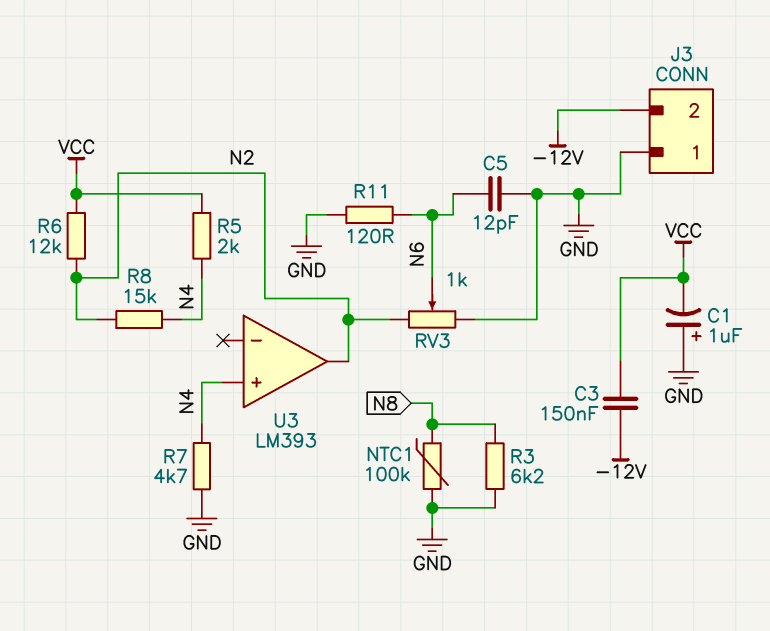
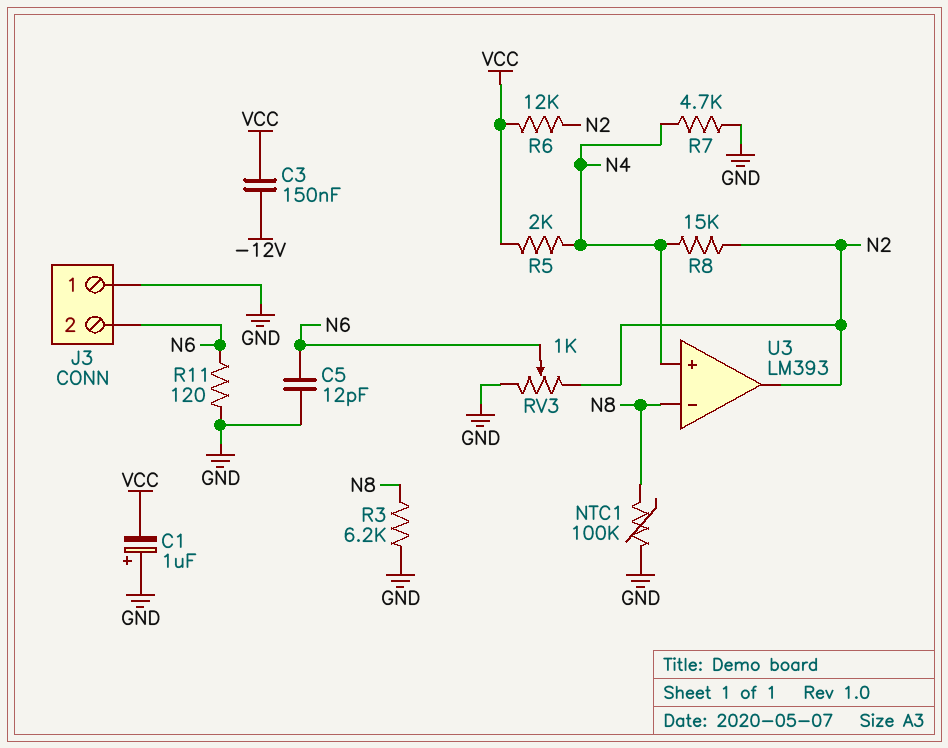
J3 pin 2: -12V -> N6
U3 pin in-: none -> N8

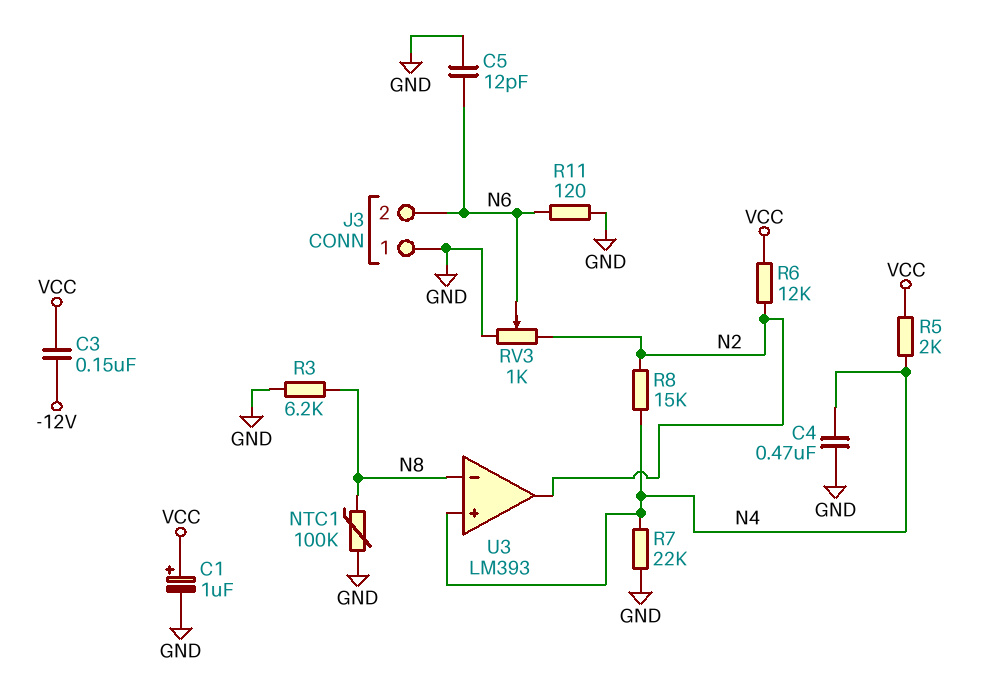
C1: 1uF (plus GND, minus VCC) -> 1uF (plus VCC, minus GND)
C4: none -> 470nF (GND, N4)
R7: 4.7k (GND, N4) -> 22k (GND, N4)

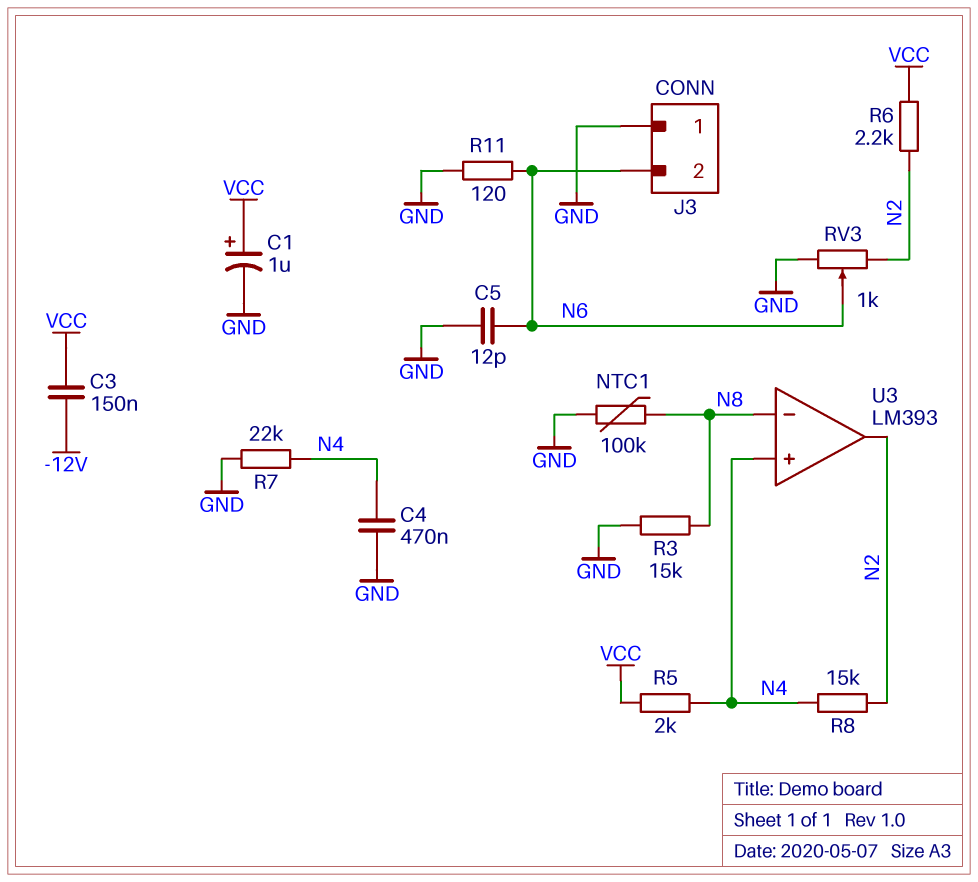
R3: 6.2k (GND, N8) -> 15k (GND, N8)
R6: 12k (N2, VCC) -> 2.2k (N2, VCC)

